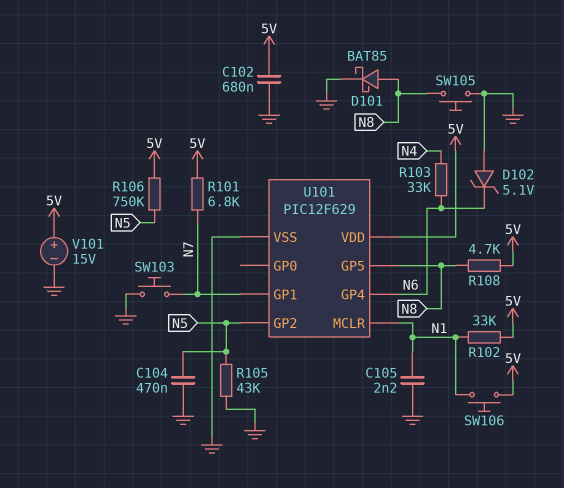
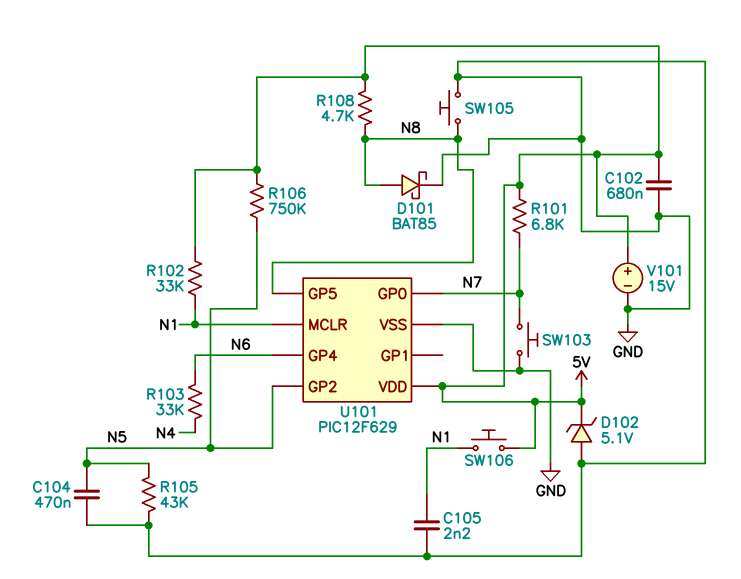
D102: zener 5.1V (A GND, K N6) -> zener 5.1V (A GND, K 5V)
U101 pin GP0: none -> N7
U101 pin GP1: N7 -> none

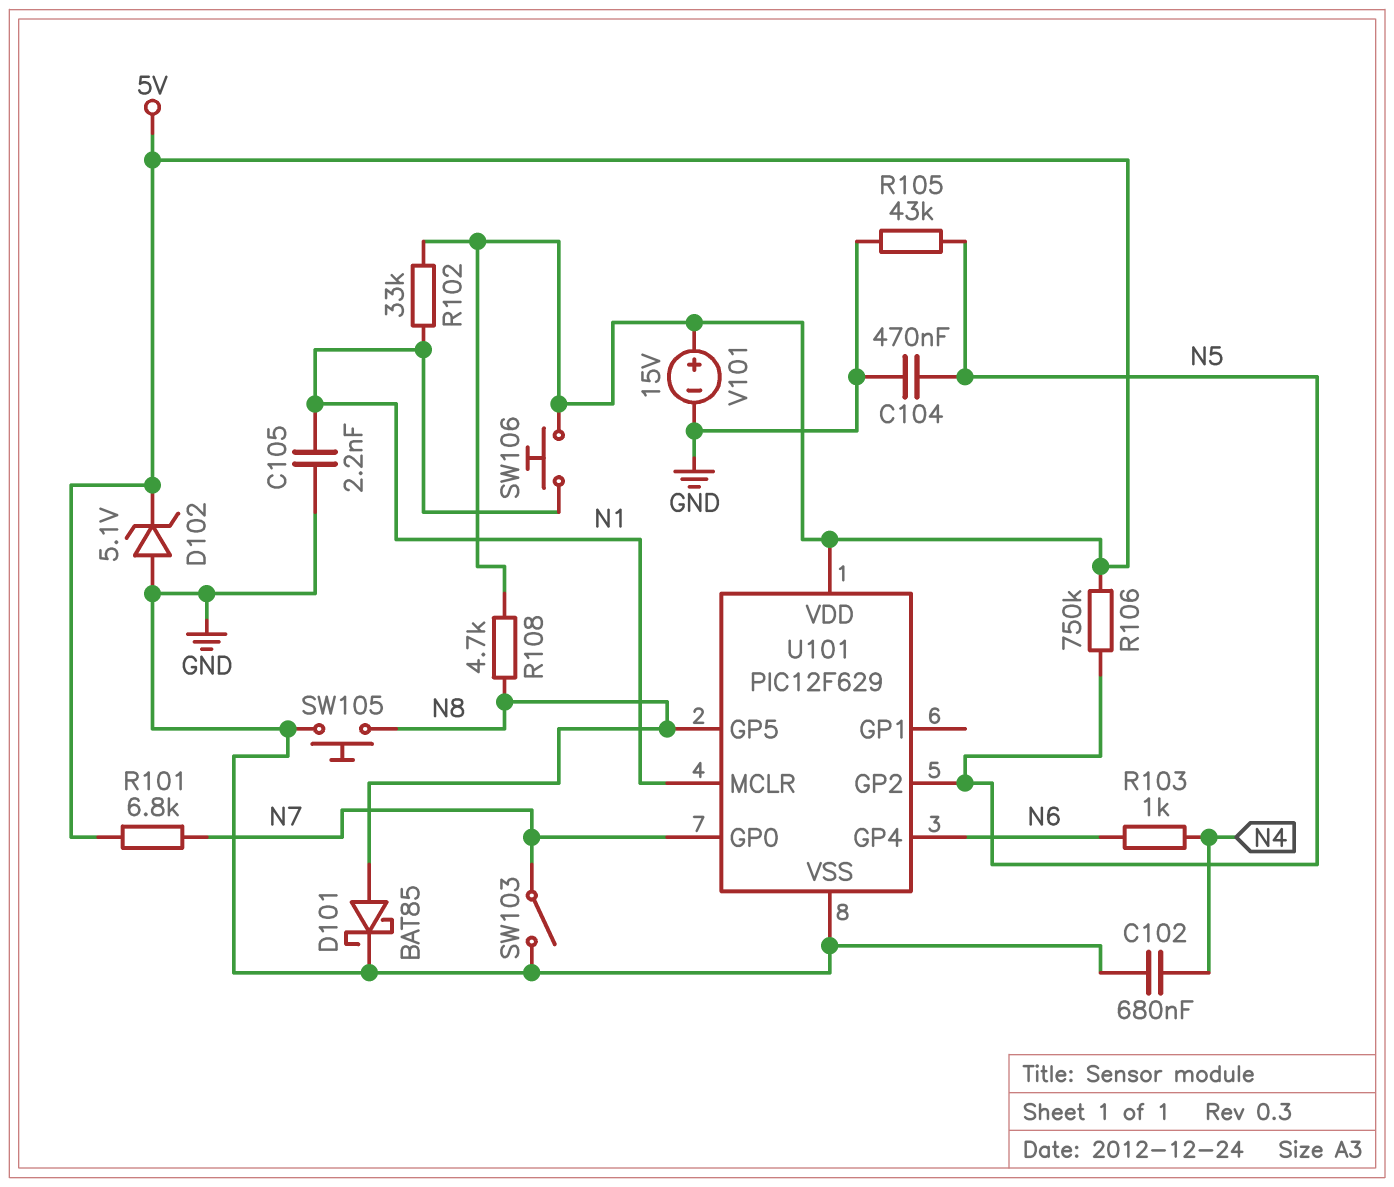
C102: 680nF (5V, GND) -> 680nF (GND, N4)
R103: 33k (N4, N6) -> 1k (N4, N6)
SW103: button (GND, N7) -> switch (GND, N7)

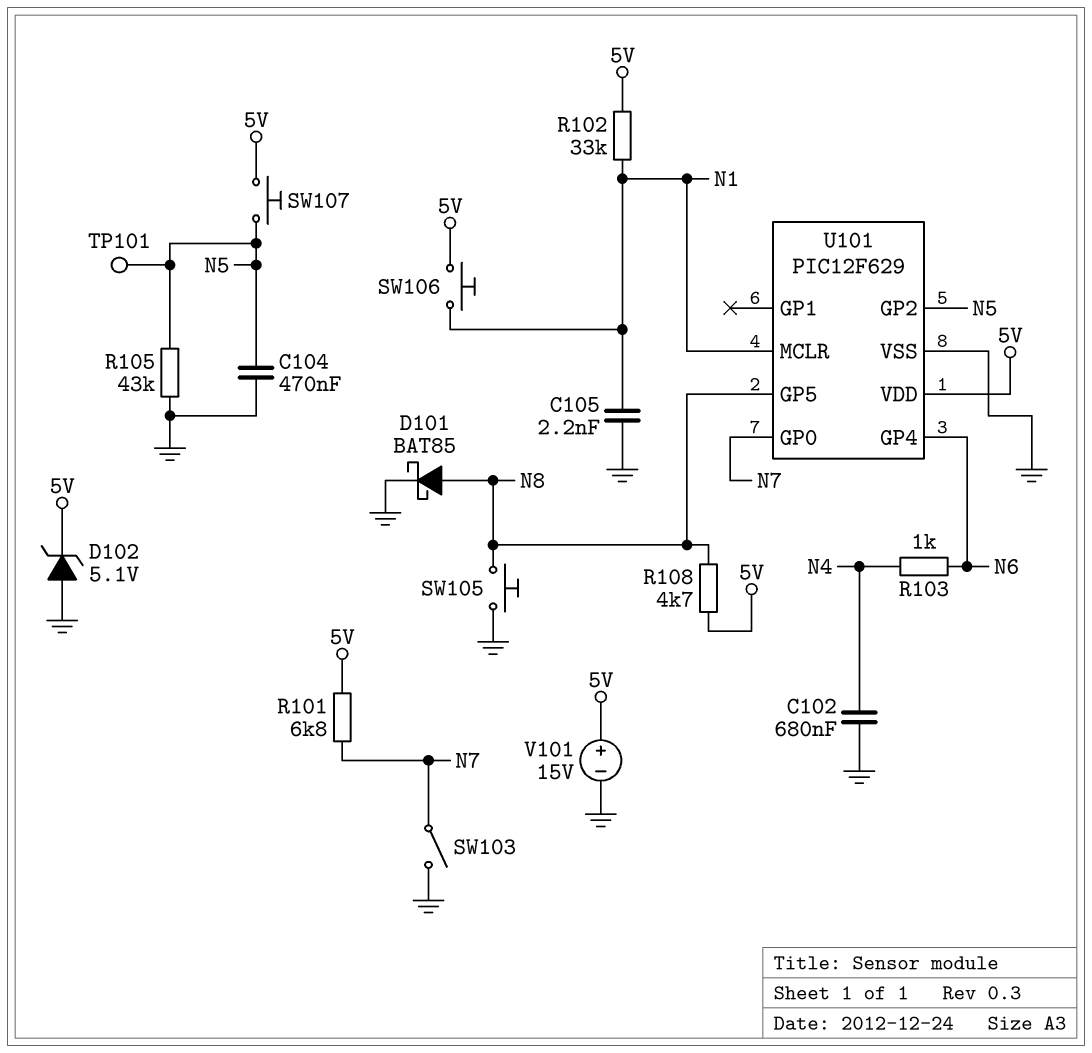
R106: 750k (5V, N5) -> none
SW107: none -> button (5V, N5)
TP101: none -> test point (N5)

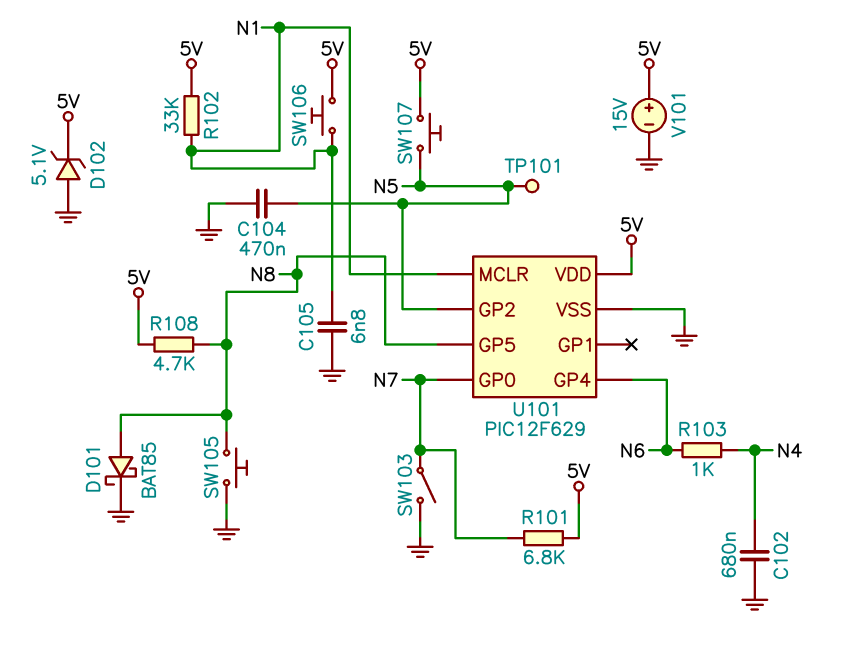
C105: 2.2nF (GND, N1) -> 6.8nF (GND, N1)
R105: 43k (GND, N5) -> none

